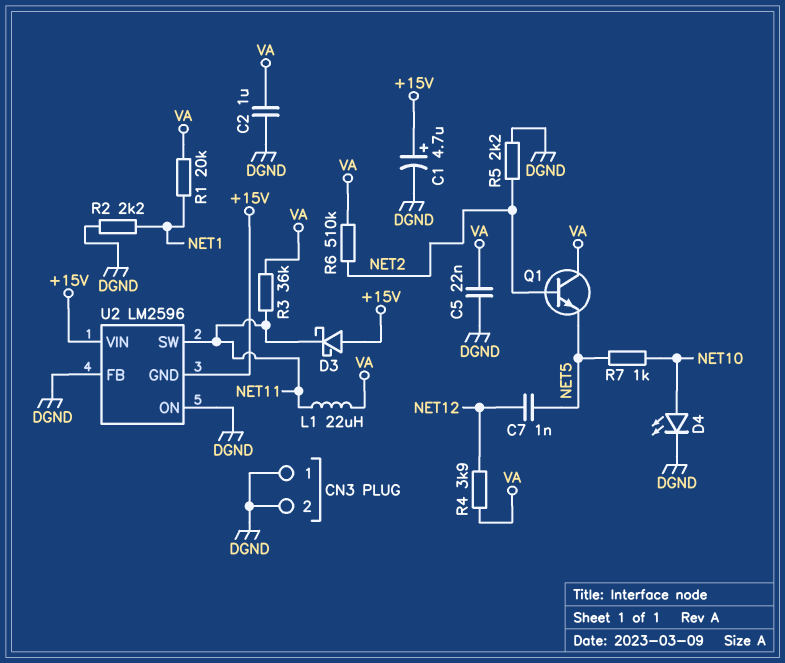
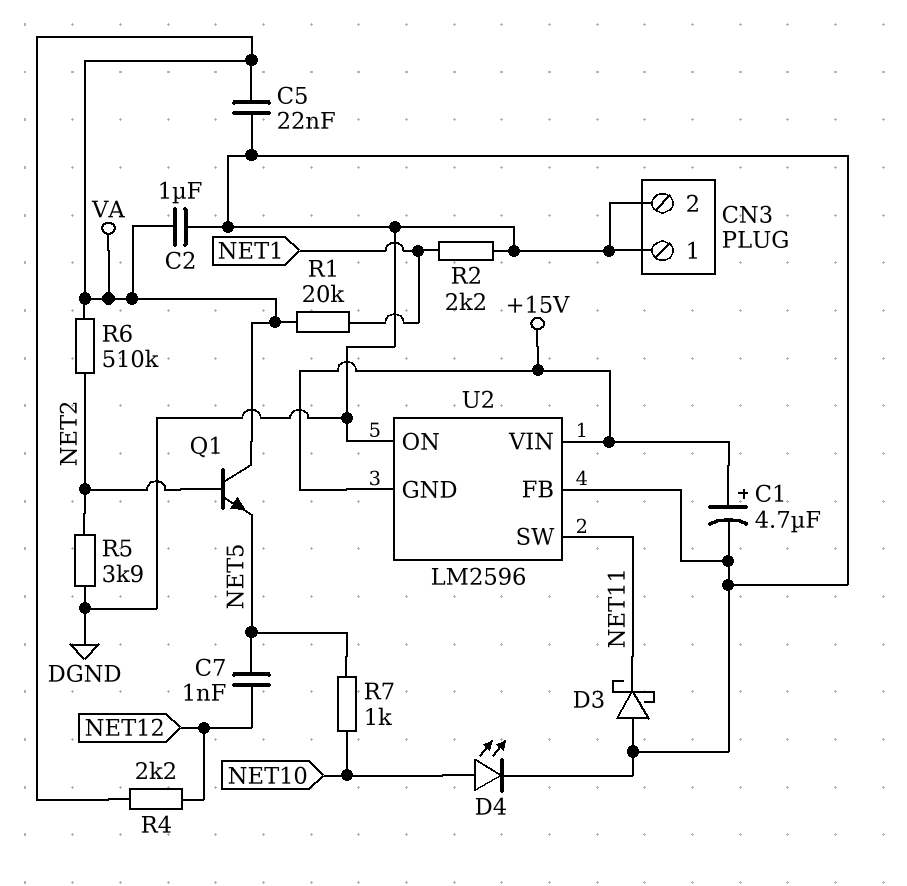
D3: schottky (A +15V, K NET11) -> schottky (A DGND, K NET11)
L1: 22uH (NET11, VA) -> none
R3: 36k (NET11, VA) -> none
R4: 3.9k (NET12, VA) -> 2.2k (NET12, VA)
R5: 2.2k (DGND, NET2) -> 3.9k (DGND, NET2)

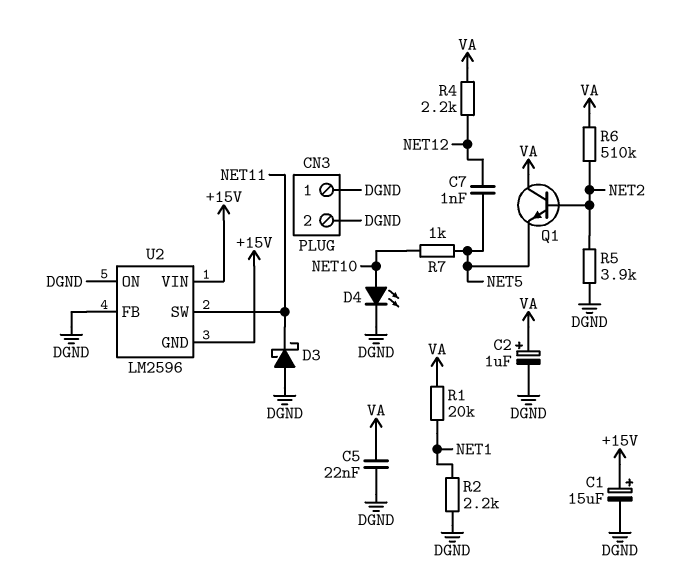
C1: 4.7uF (plus +15V, minus DGND) -> 15uF (plus +15V, minus DGND)
C2: 1uF (DGND, VA) -> 1uF (plus VA, minus DGND)

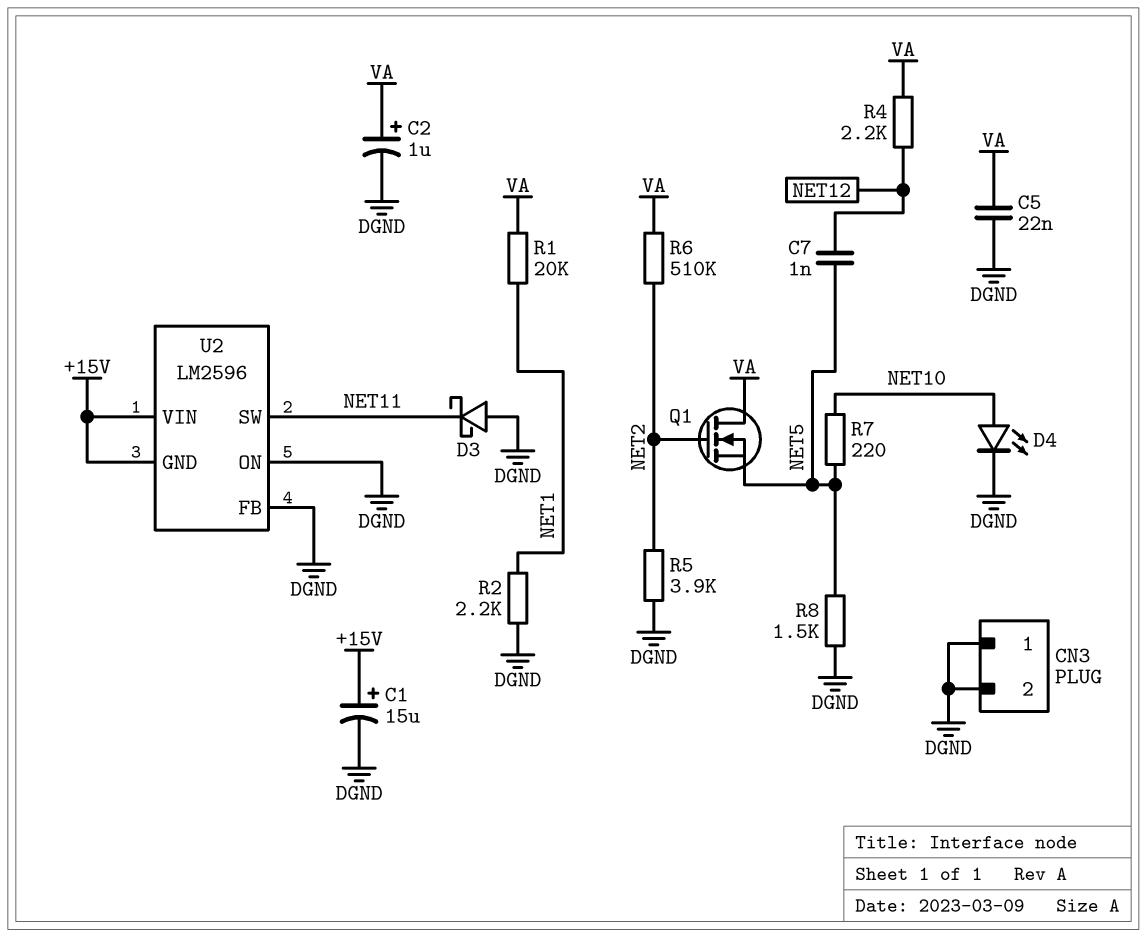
Q1: NPN (B NET2, C VA, E NET5) -> NMOS (G NET2, D VA, S NET5)
R7: 1k (NET5, NET10) -> 220 (NET5, NET10)
R8: none -> 1.5k (DGND, NET5)

